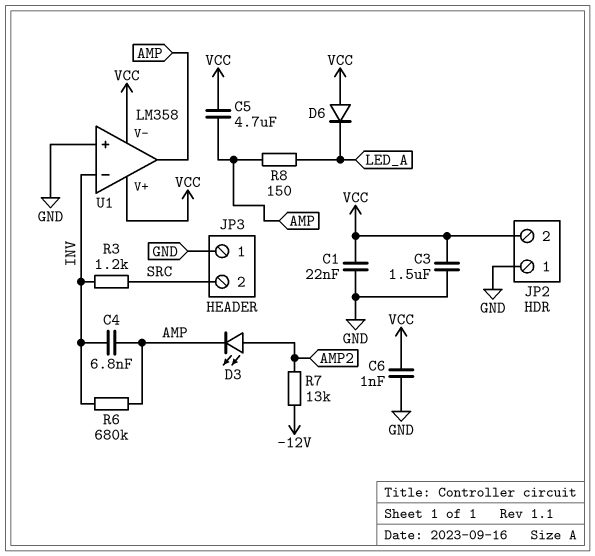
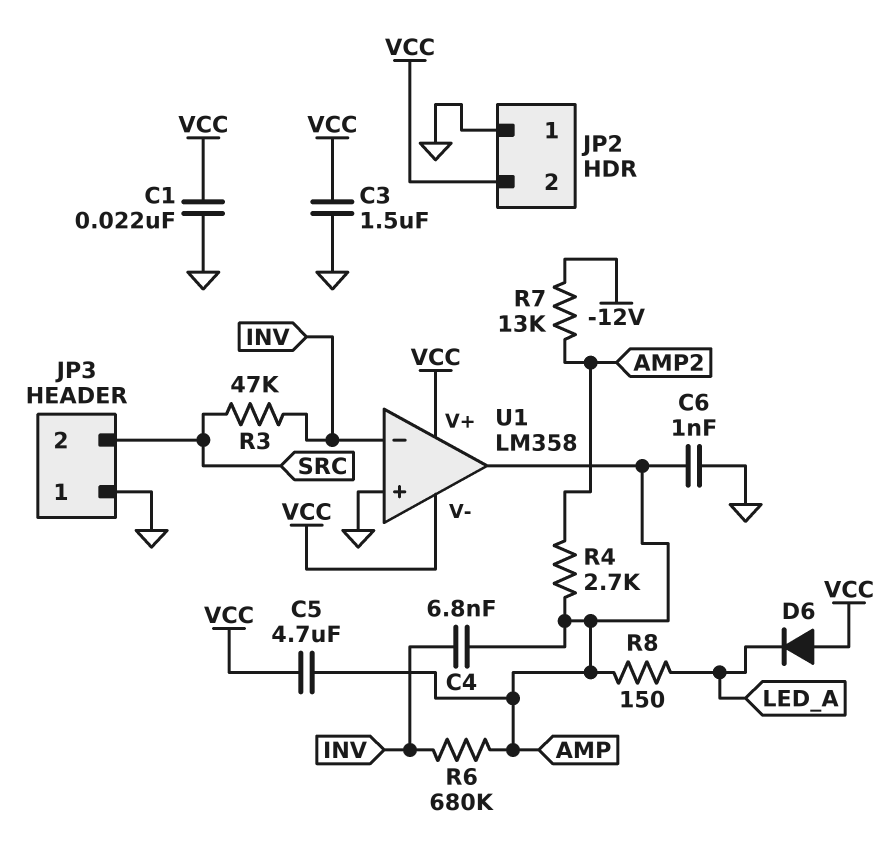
C6: 1nF (GND, VCC) -> 1nF (AMP, GND)
D3: LED (A AMP2, K AMP) -> none
R3: 1.2k (INV, SRC) -> 47k (INV, SRC)
R4: none -> 2.7k (AMP, AMP2)

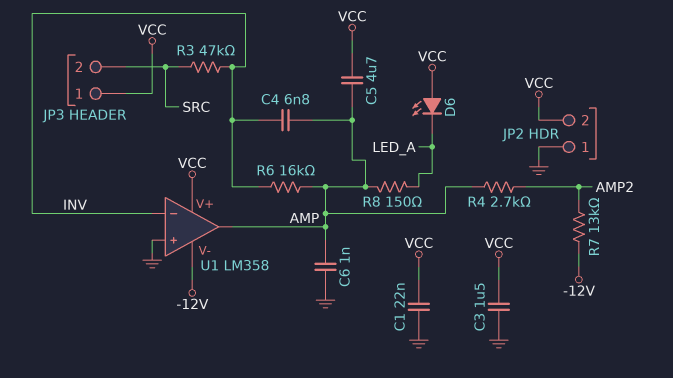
D6: diode (A VCC, K LED_A) -> LED (A VCC, K LED_A)
JP3 pin 1: GND -> VCC
R6: 680k (AMP, INV) -> 16k (AMP, INV)
U1 pin V-: VCC -> -12V

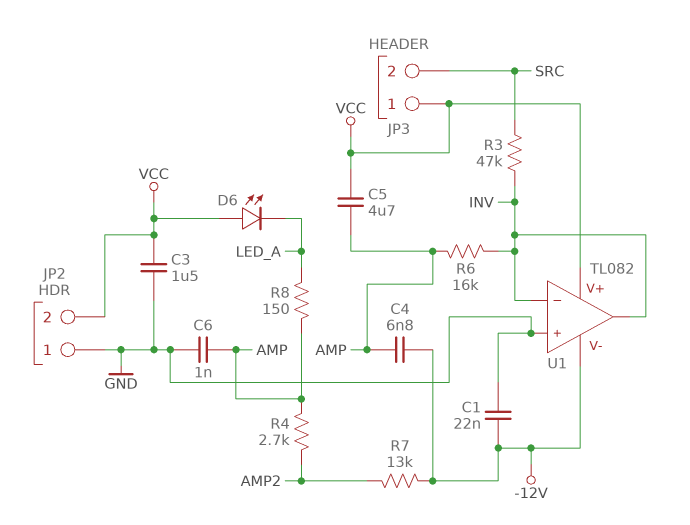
C1: 22nF (GND, VCC) -> 22nF (-12V, GND)
C4: 6.8nF (AMP, INV) -> 6.8nF (-12V, AMP)
U1: LM358 -> TL082
U1 pin out: AMP -> INV

